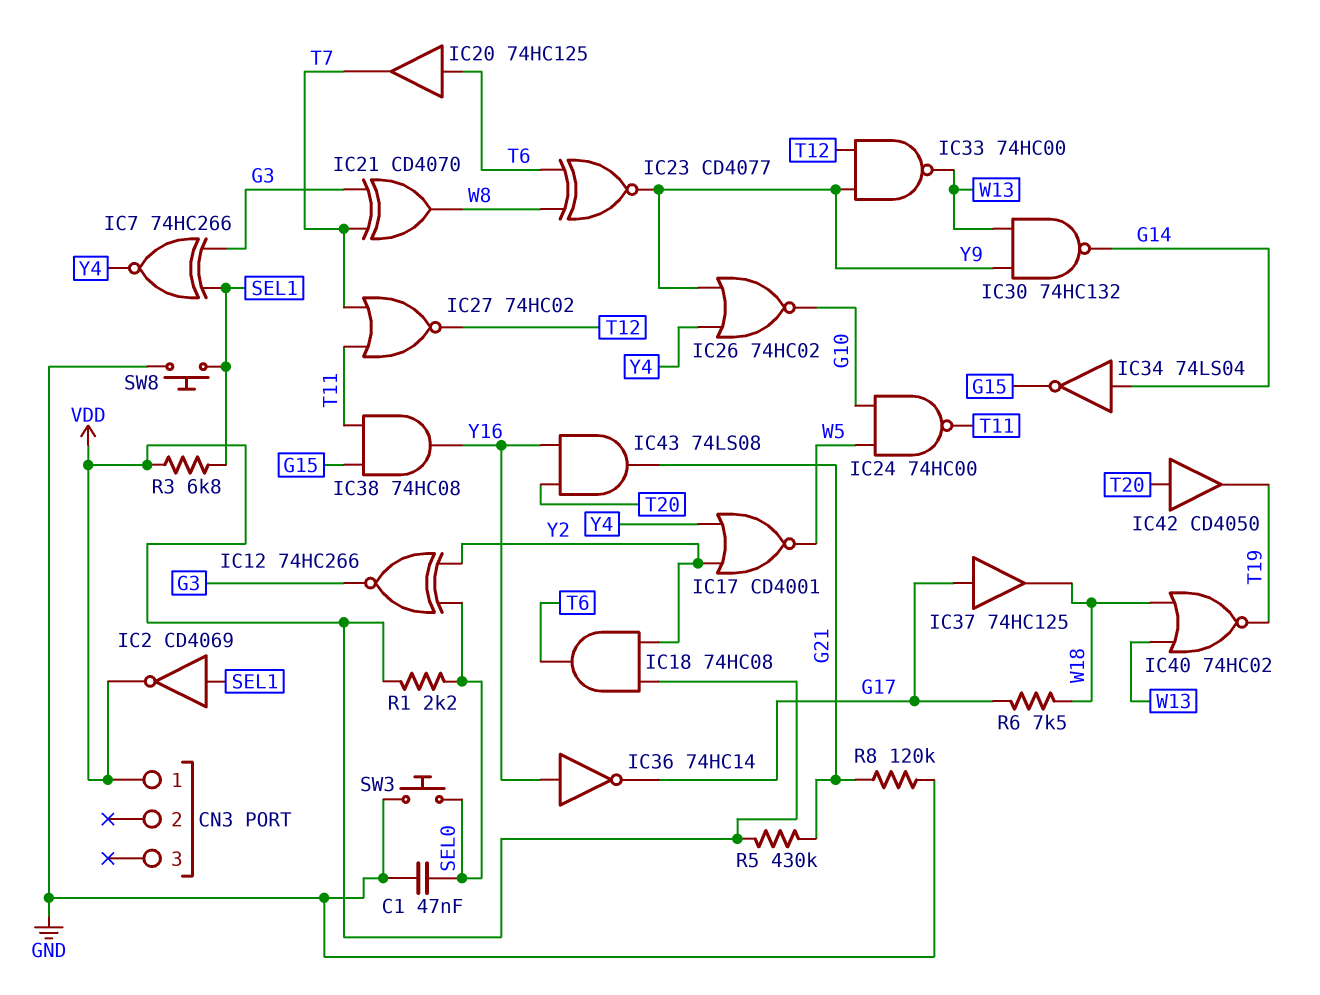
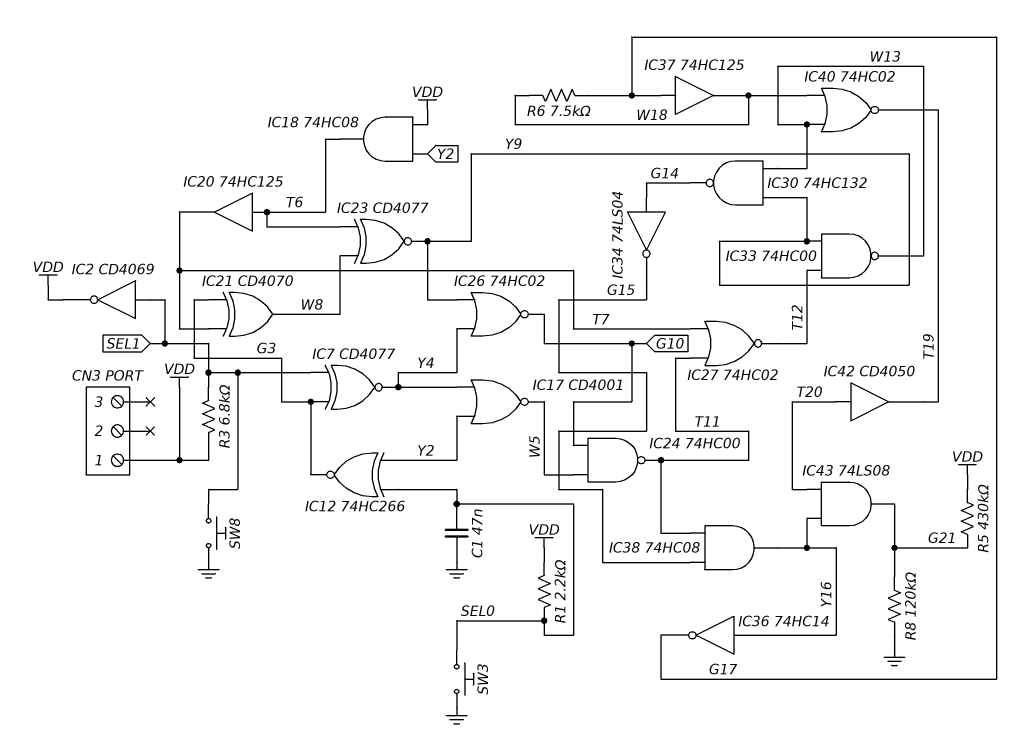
IC7: XNOR 74HC266 (in G3, in SEL1, out Y4) -> XNOR CD4077 (in G3, in SEL1, out Y4)

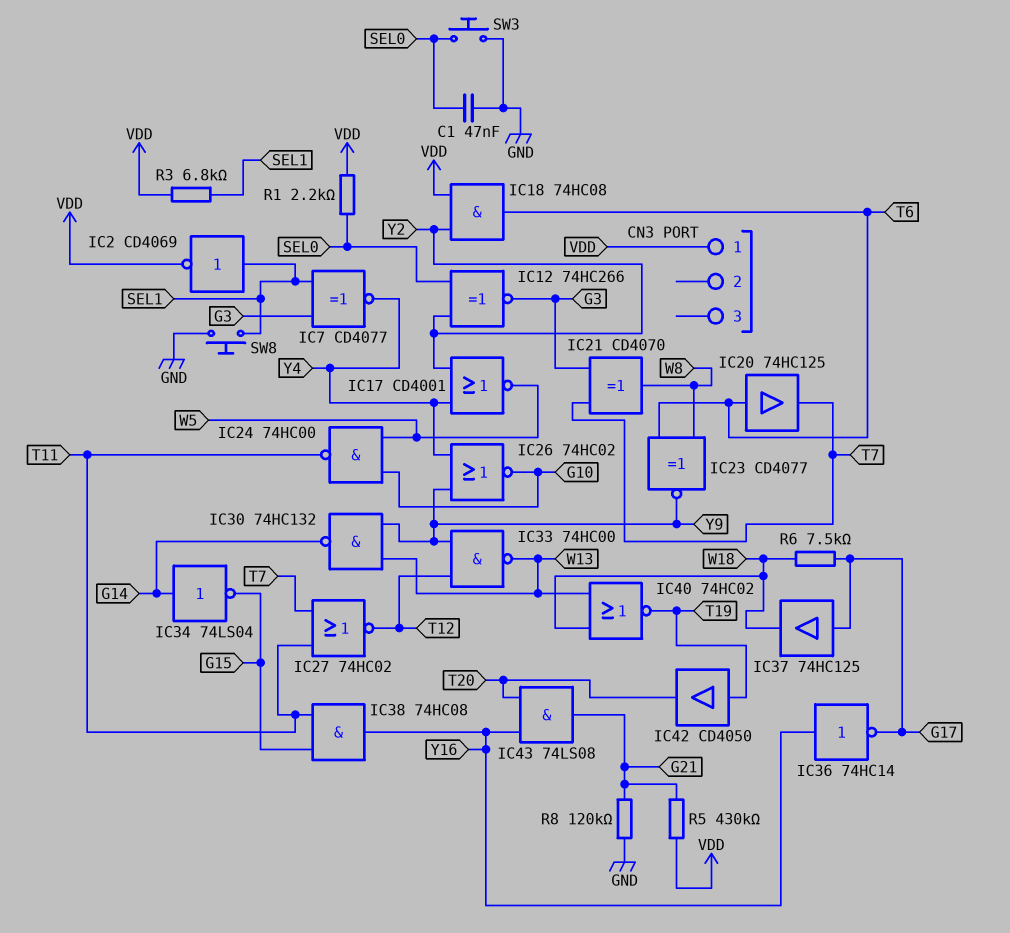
IC42: buffer CD4050 (in T20, out T19) -> buffer CD4050 (in T19, out T20)

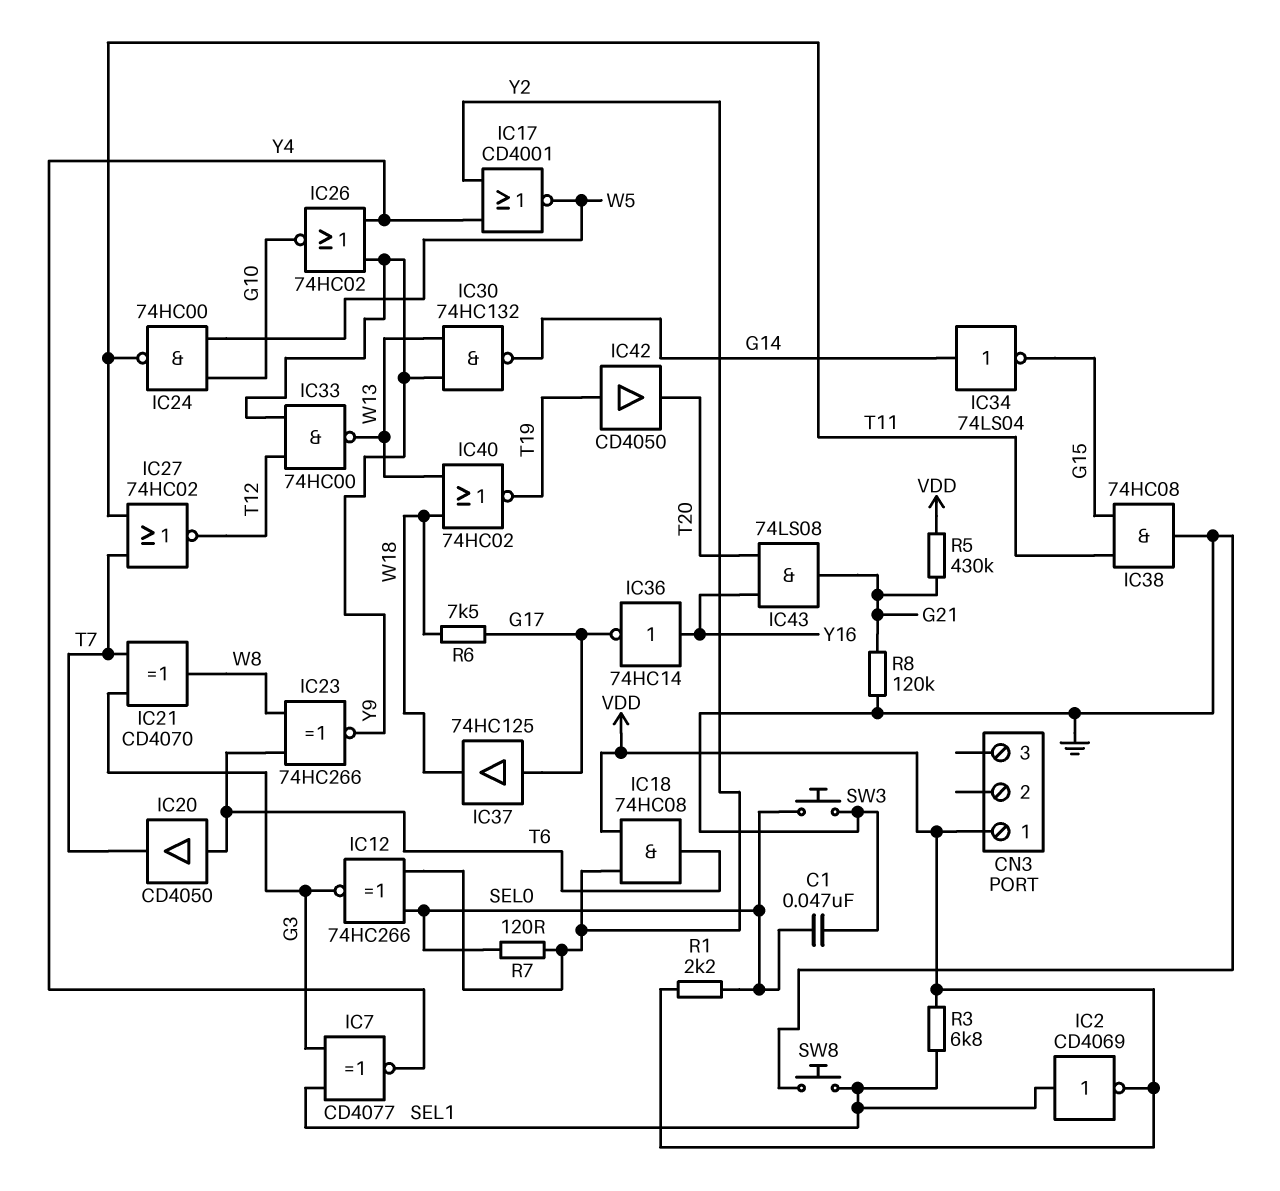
IC20: buffer 74HC125 (in T6, out T7) -> buffer CD4050 (in T6, out T7)
IC23: XNOR CD4077 (in T6, in W8, out Y9) -> XNOR 74HC266 (in T6, in W8, out Y9)
IC38: AND 74HC08 (in G15, in T11, out Y16) -> AND 74HC08 (in G15, in T11, out GND)
R7: none -> 120 (SEL0, Y2)

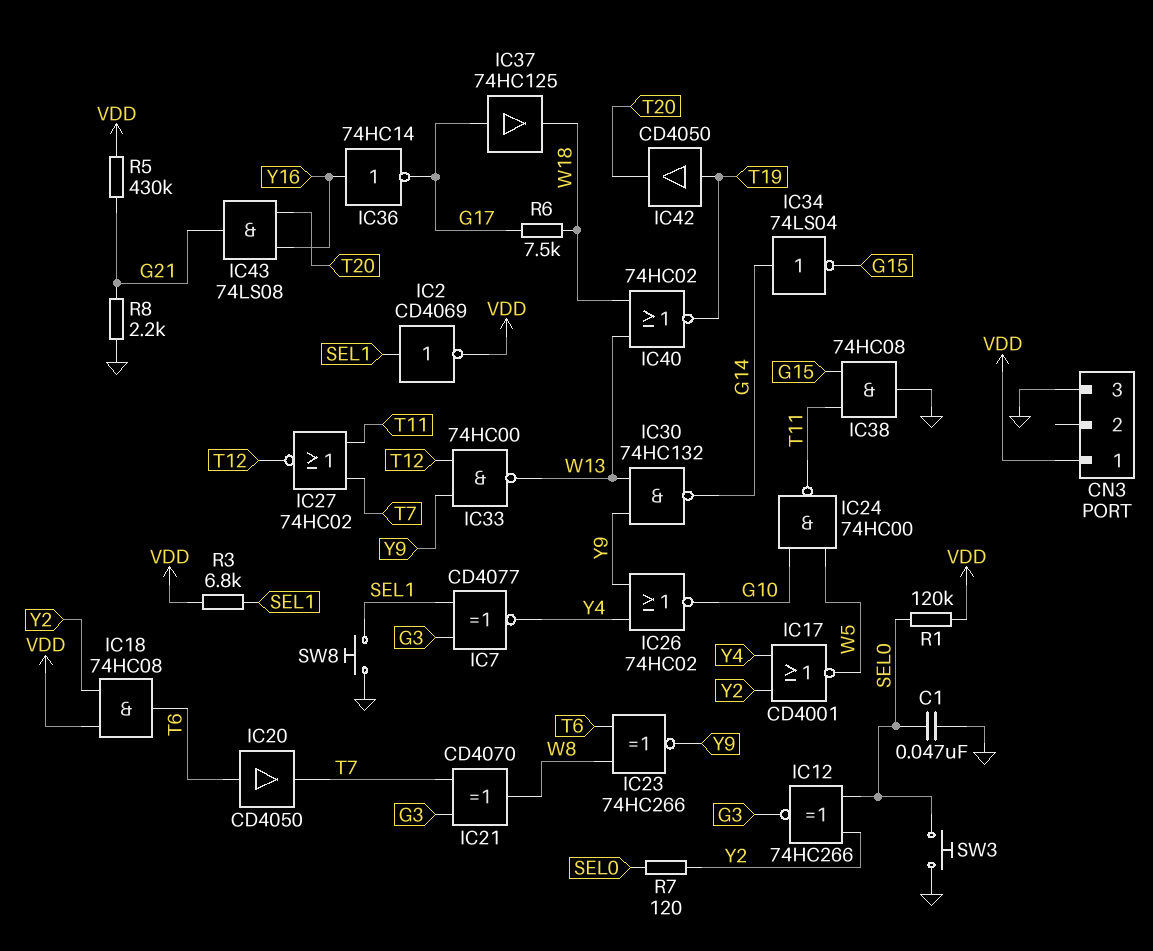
CN3 pin 3: none -> GND
R1: 2.2k (SEL0, VDD) -> 120k (SEL0, VDD)
R8: 120k (G21, GND) -> 2.2k (G21, GND)

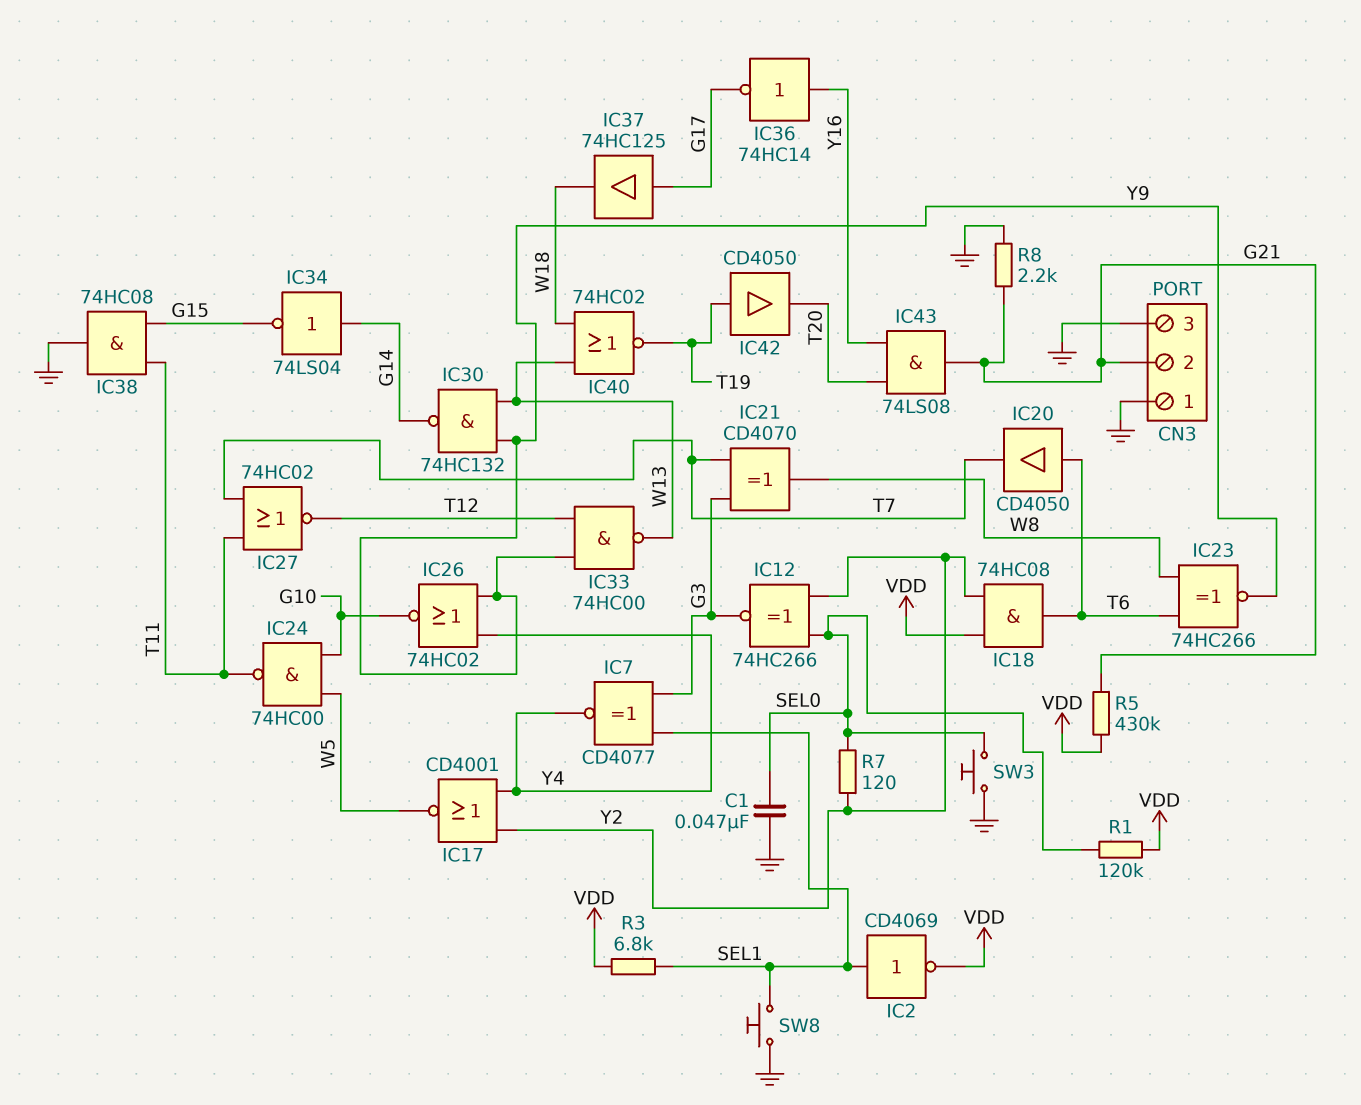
CN3 pin 1: VDD -> GND
CN3 pin 2: none -> G21
R6: 7.5k (G17, W18) -> none

